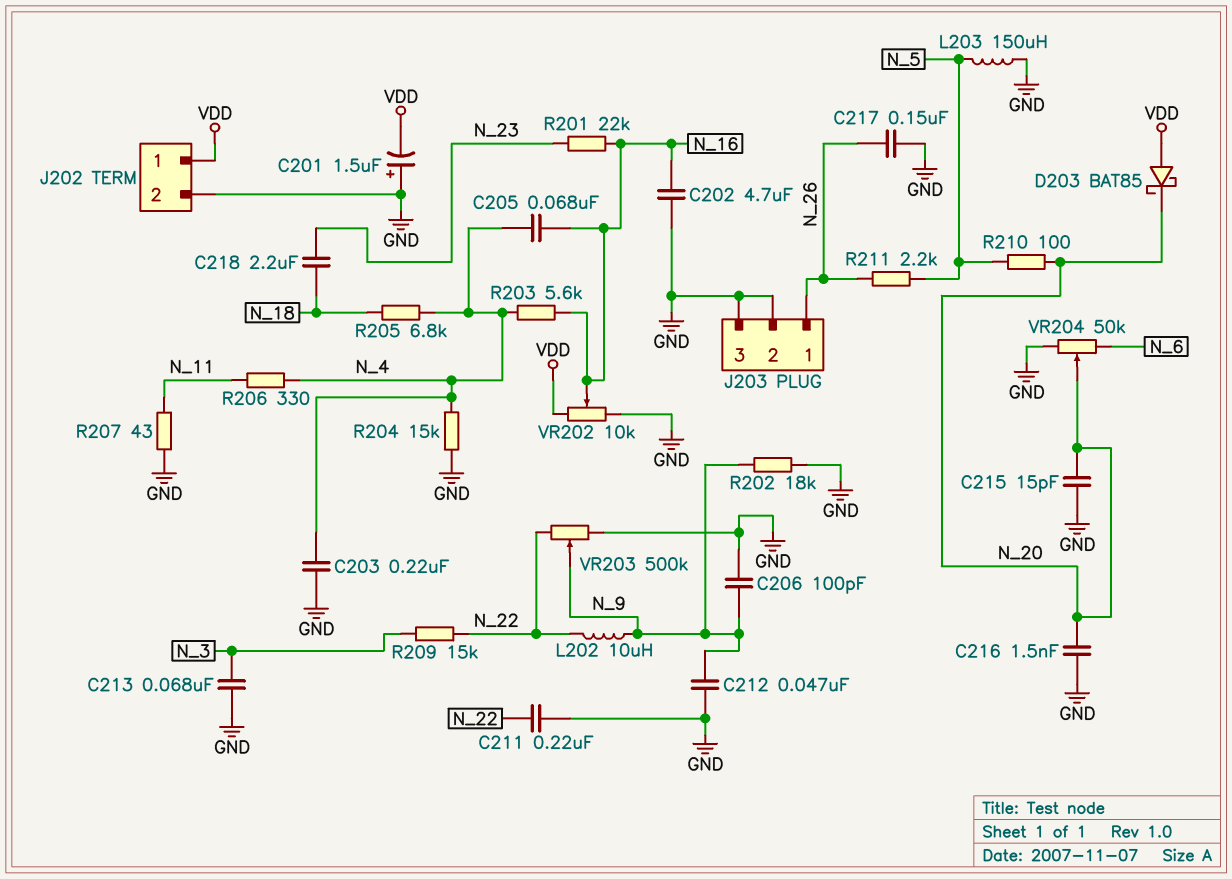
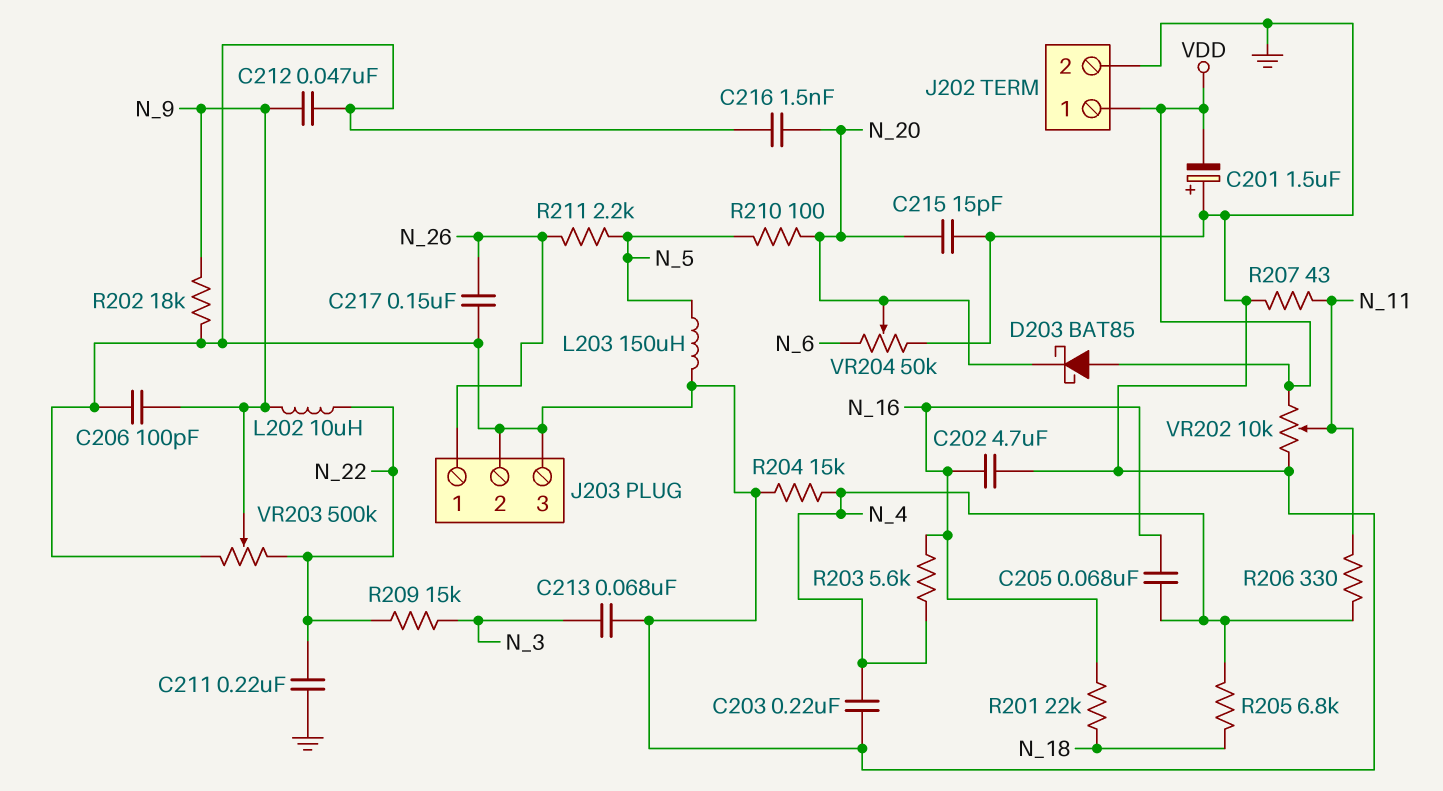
C218: 2.2uF (N_18, N_23) -> none
R201: 22k (N_16, N_23) -> 22k (N_16, N_18)
VR202: 10k (GND, VDD, wiper N_16) -> 10k (GND, VDD, wiper N_11)

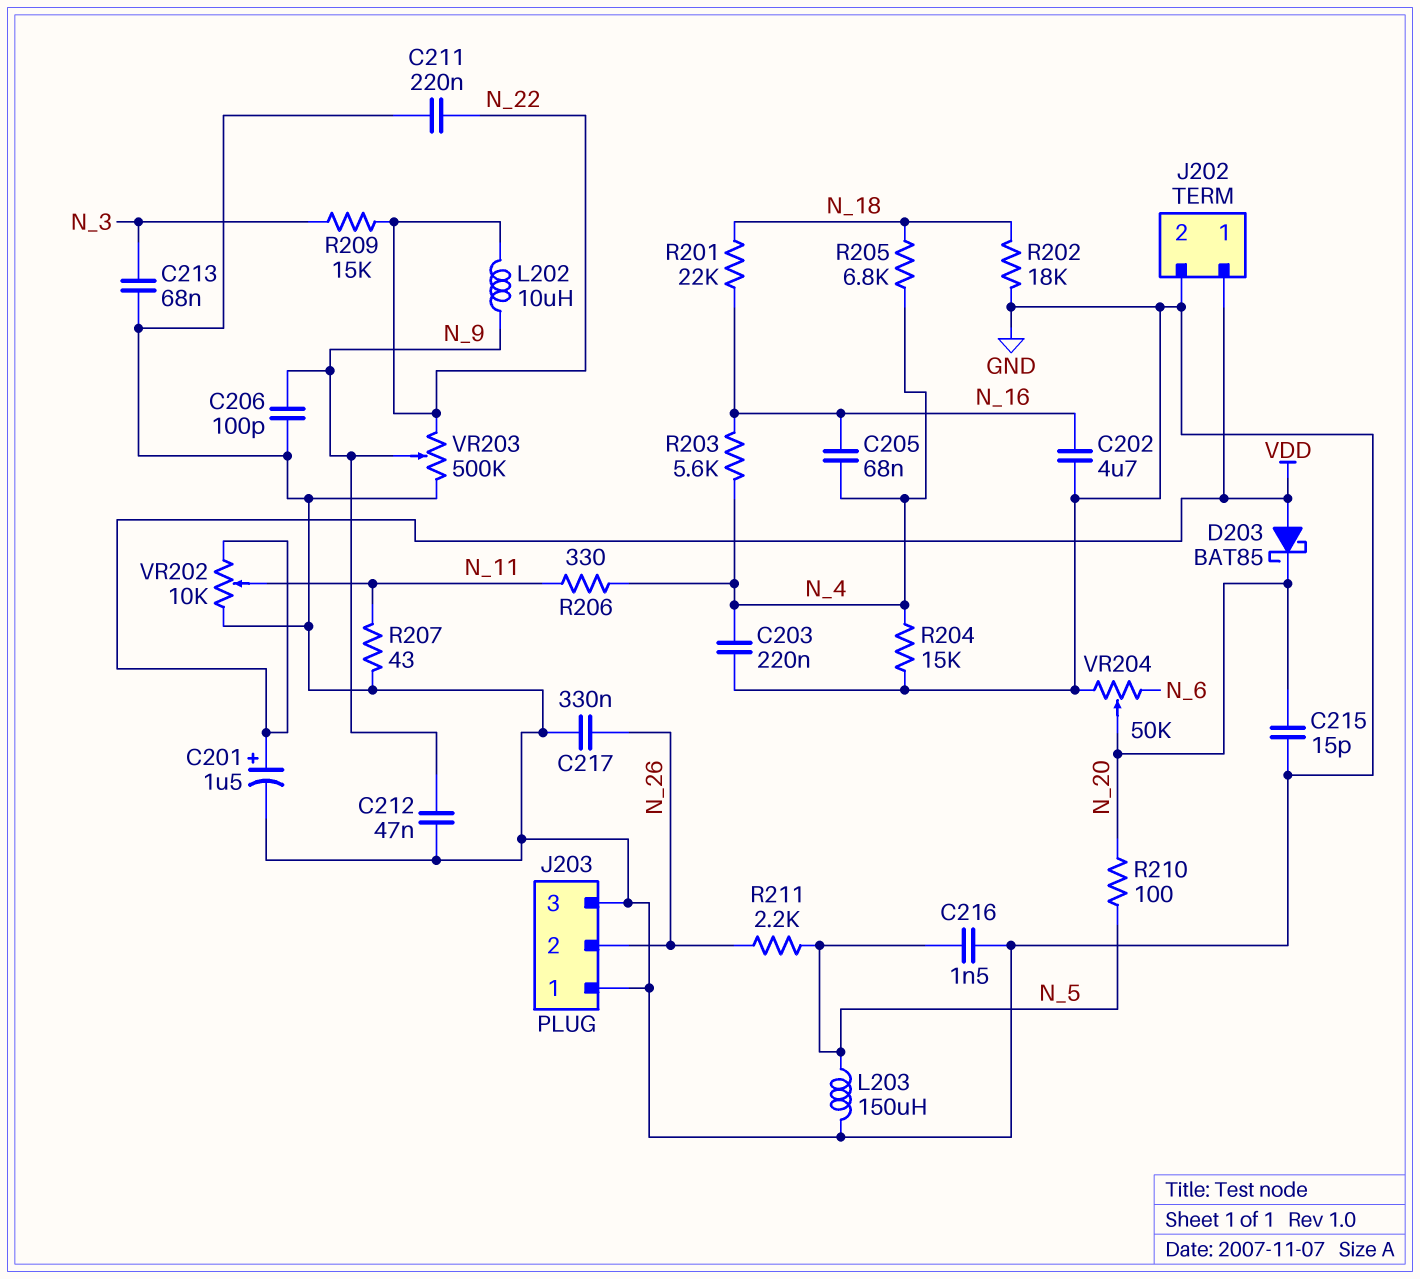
C201: 1.5uF (plus GND, minus VDD) -> 1.5uF (plus VDD, minus GND)
C216: 1.5nF (GND, N_20) -> 1.5nF (GND, N_5)
C217: 150nF (GND, N_26) -> 330nF (GND, N_26)
J203 pin 1: N_26 -> GND
J203 pin 2: GND -> N_26
R202: 18k (GND, N_9) -> 18k (GND, N_18)

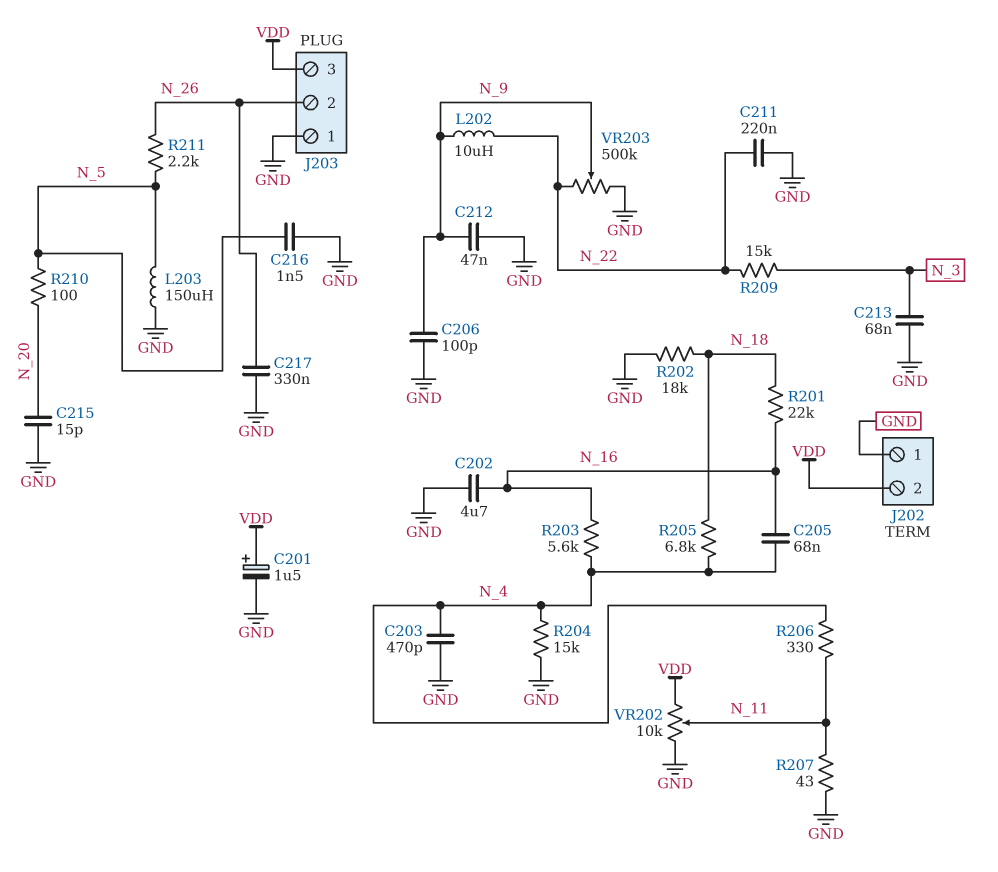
C203: 220nF (GND, N_4) -> 470pF (GND, N_4)
D203: schottky BAT85 (A VDD, K N_20) -> none
J202 pin 1: VDD -> GND
J202 pin 2: GND -> VDD
J203 pin 3: GND -> VDD
VR204: 50k (GND, N_6, wiper N_20) -> none

